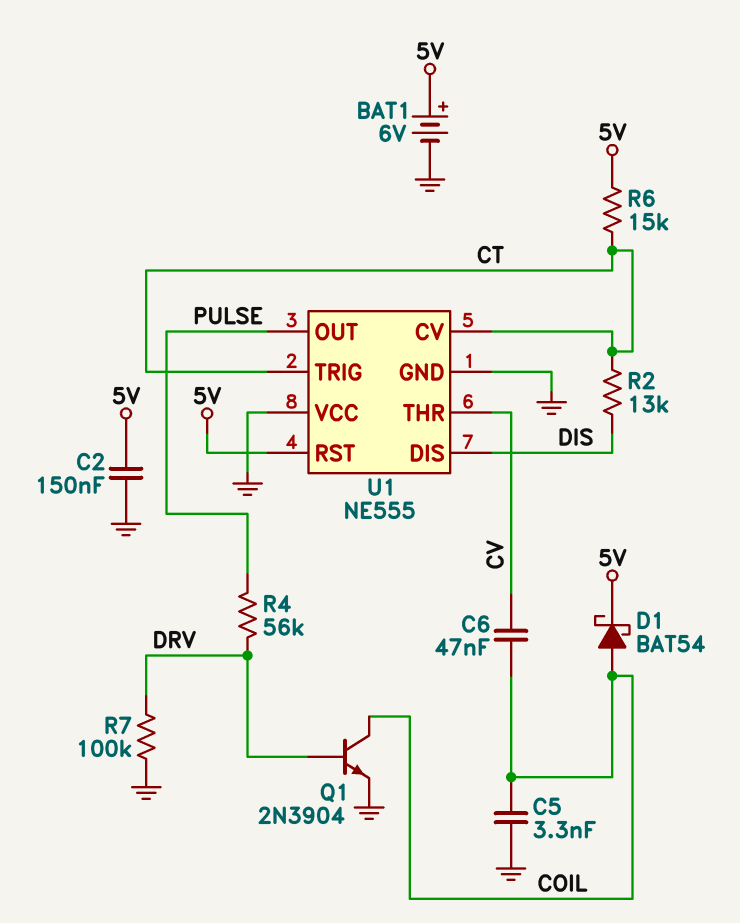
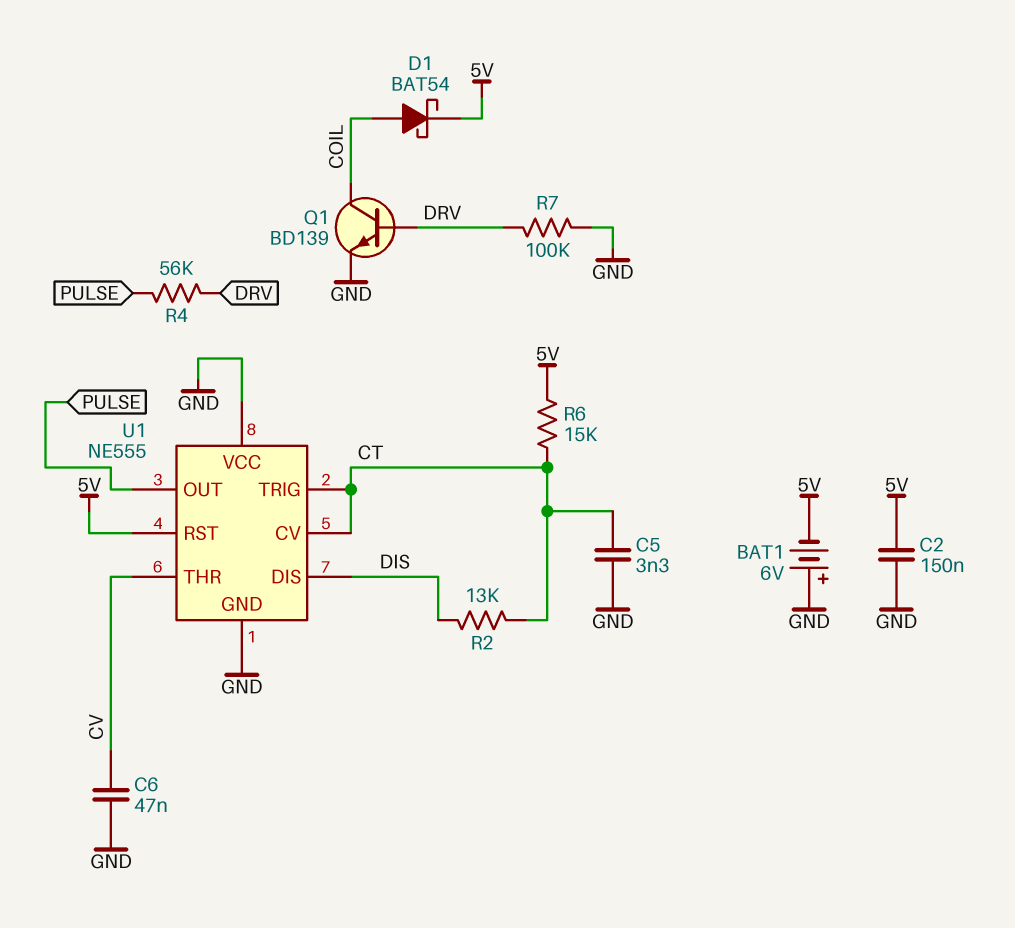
BAT1: 6V (plus 5V, minus GND) -> 6V (plus GND, minus 5V)
C5: 3.3nF (COIL, GND) -> 3.3nF (CT, GND)
C6: 47nF (COIL, CV) -> 47nF (CV, GND)
Q1: NPN 2N3904 (B DRV, C COIL, E GND) -> NPN BD139 (B DRV, C COIL, E GND)

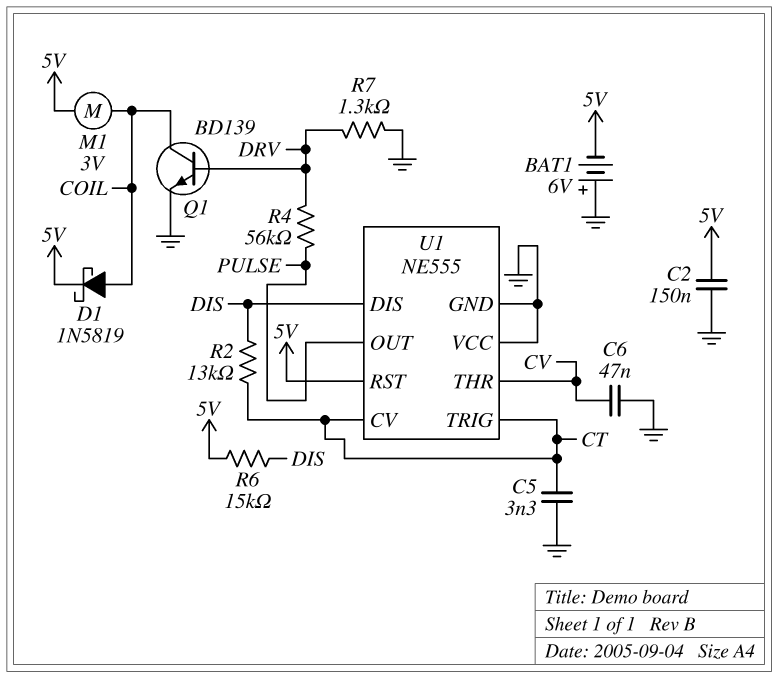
D1: schottky BAT54 (A COIL, K 5V) -> schottky 1N5819 (A COIL, K 5V)
M1: none -> motor 3V (5V, COIL)
R6: 15k (5V, CT) -> 15k (5V, DIS)
R7: 100k (DRV, GND) -> 1.3k (DRV, GND)

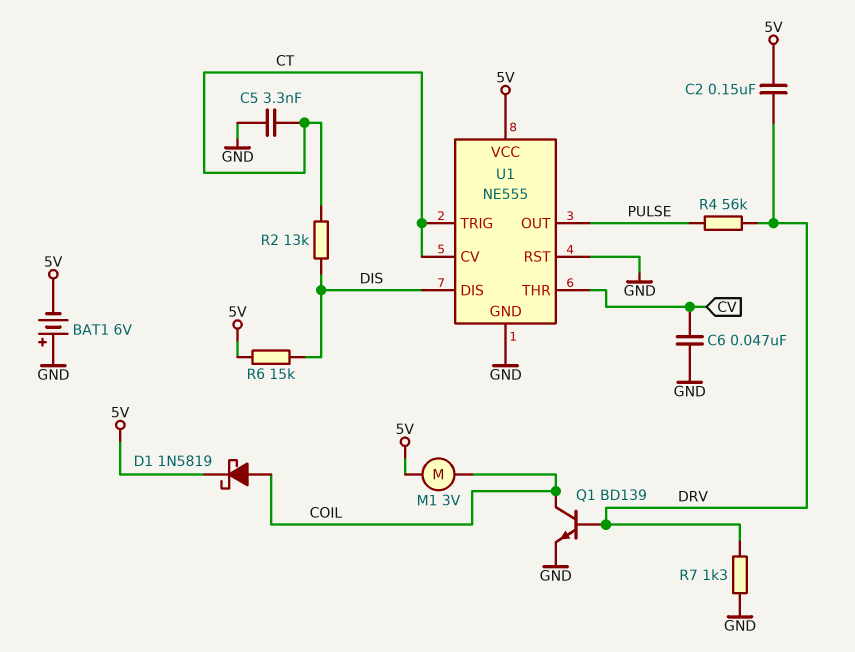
C2: 150nF (5V, GND) -> 150nF (5V, DRV)
U1 pin RST: 5V -> GND
U1 pin VCC: GND -> 5V

